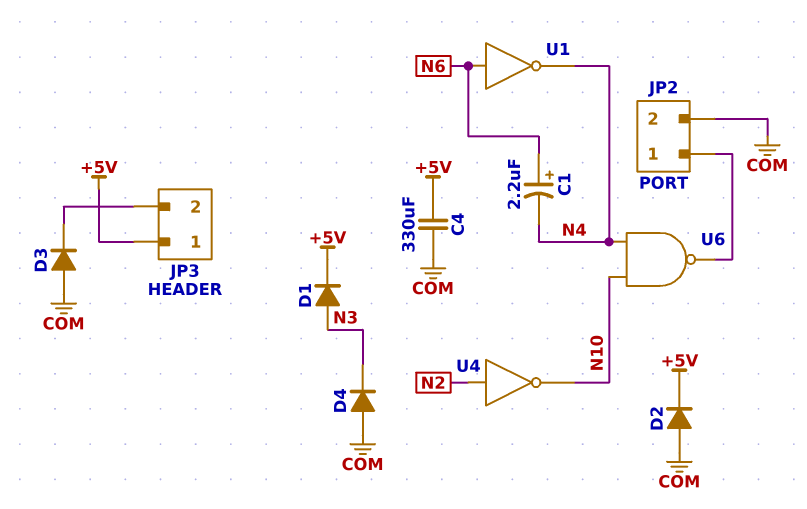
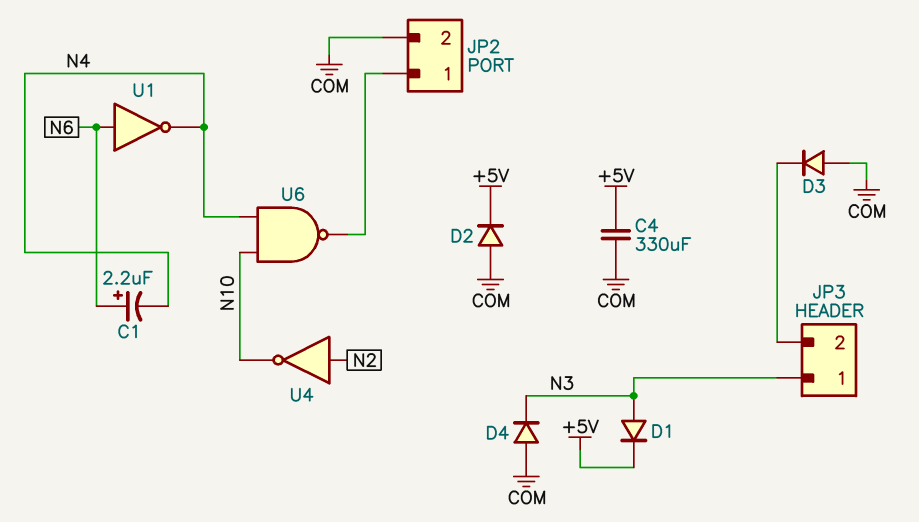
JP3 pin 1: +5V -> N3

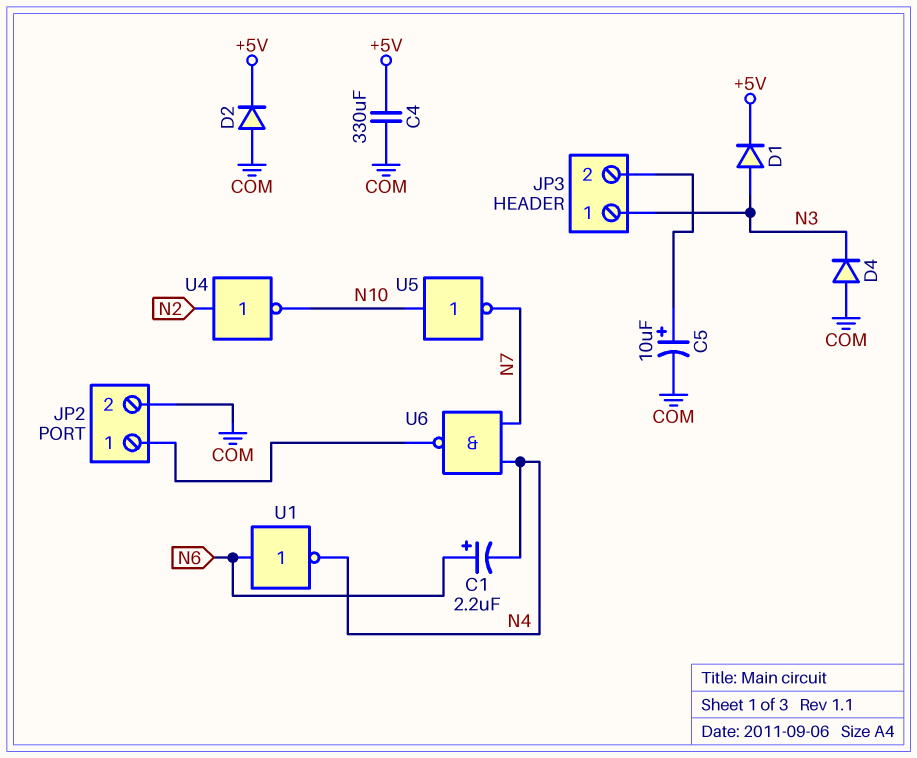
C5: none -> 10uF (plus JP3/2, minus COM)
D3: diode (A COM, K JP3/2) -> none
U5: none -> NOT (in N10, out N7)
U6: NAND (in N4, in N10, out JP2/1) -> NAND (in N4, in N7, out JP2/1)

